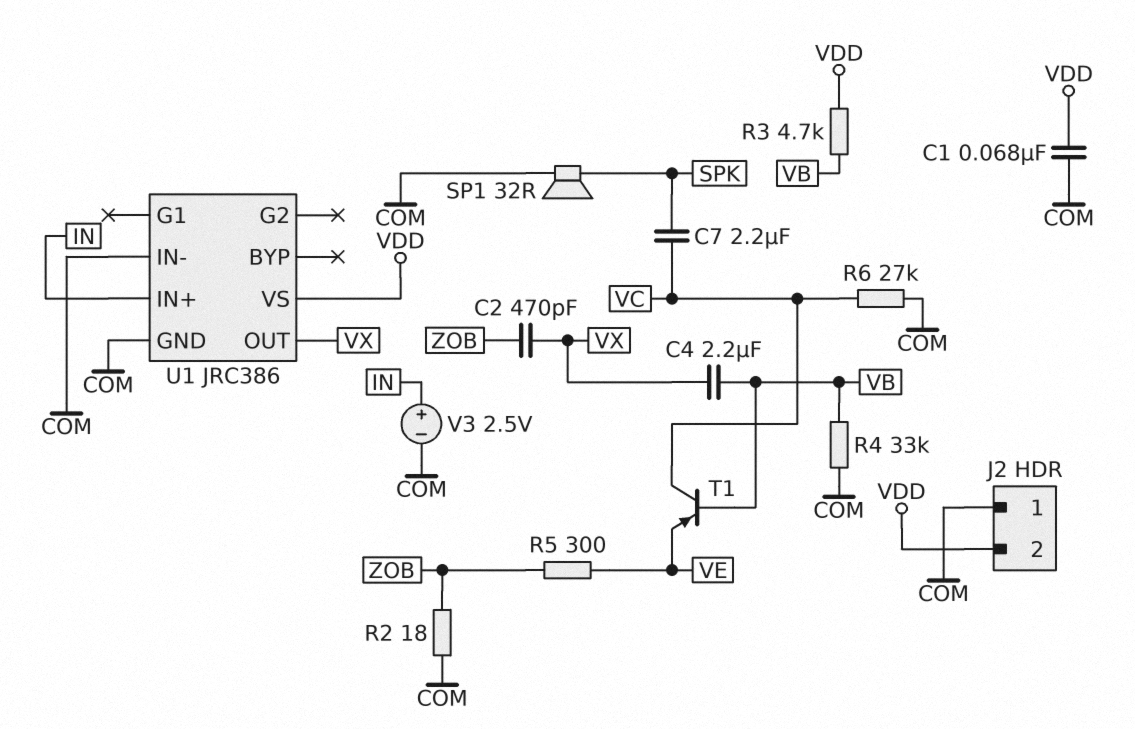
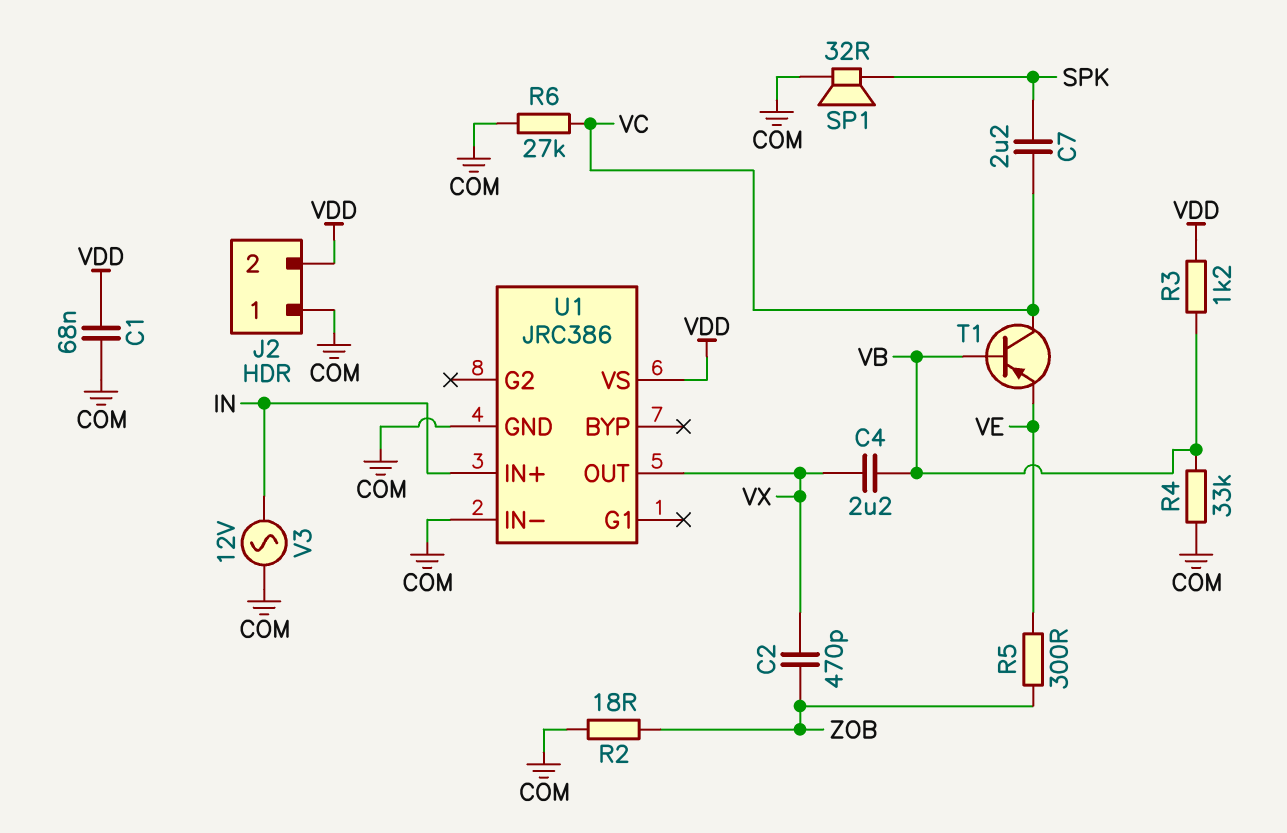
R3: 4.7k (VB, VDD) -> 1.2k (VB, VDD)
V3: 2.5V (plus IN, minus COM) -> AC 12V (COM, IN)

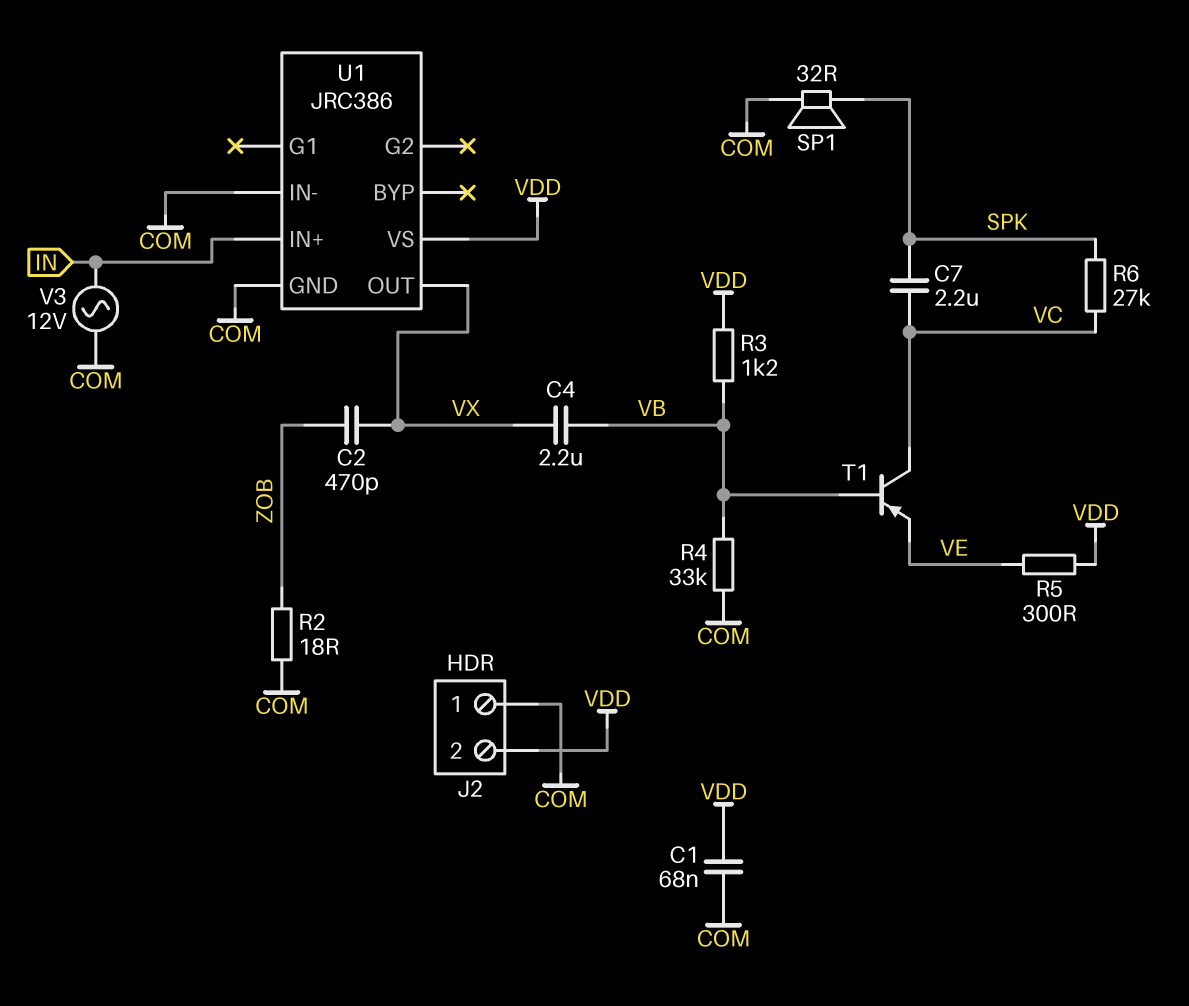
R5: 300 (VE, ZOB) -> 300 (VDD, VE)
R6: 27k (COM, VC) -> 27k (SPK, VC)

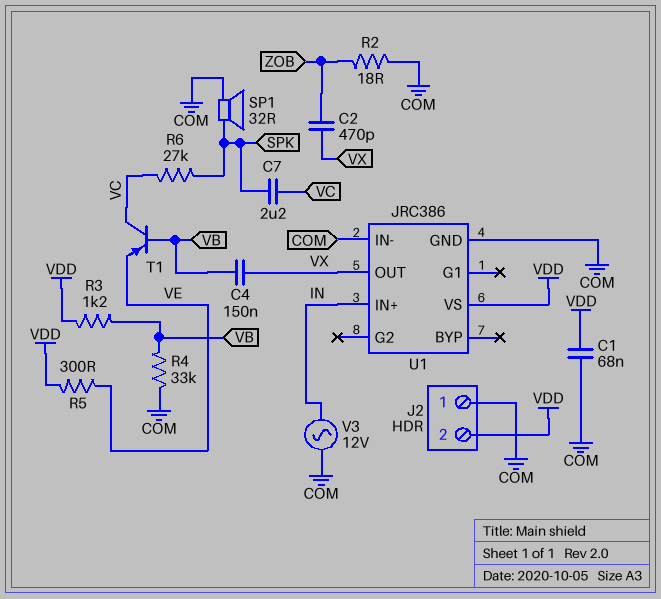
C4: 2.2uF (VB, VX) -> 150nF (VB, VX)

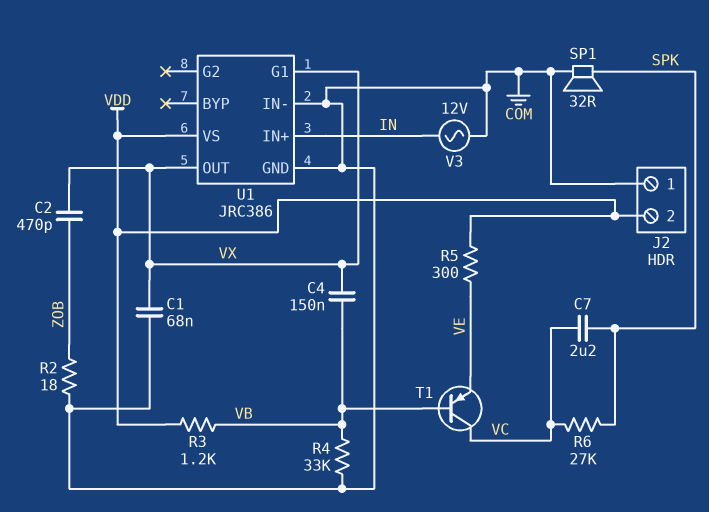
C1: 68nF (COM, VDD) -> 68nF (COM, VX)
U1 pin G1: none -> VX

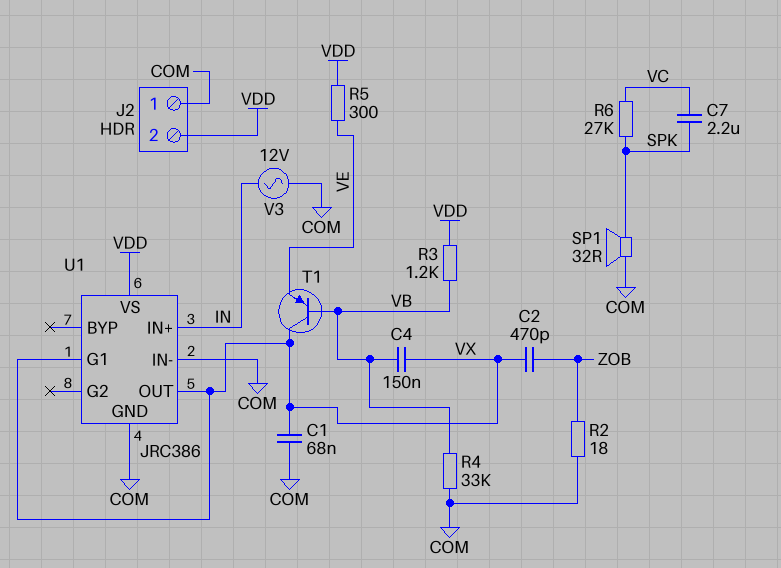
T1: PNP (B VB, C VC, E VE) -> PNP (B VB, C VX, E VE)

